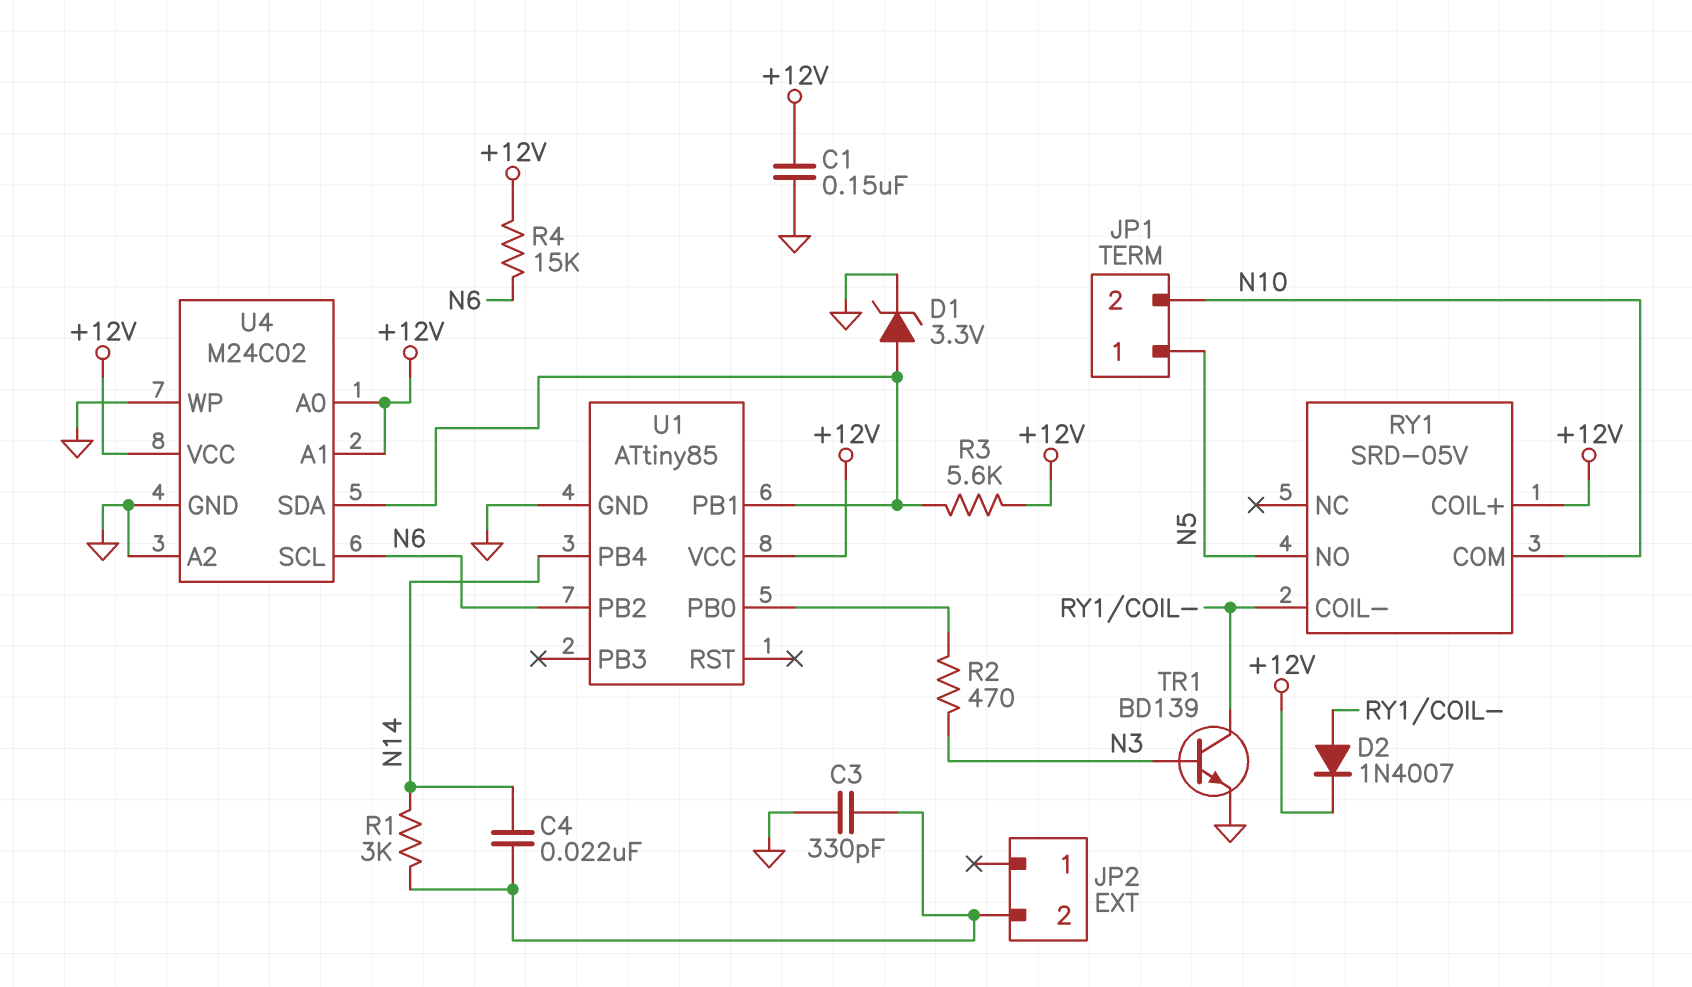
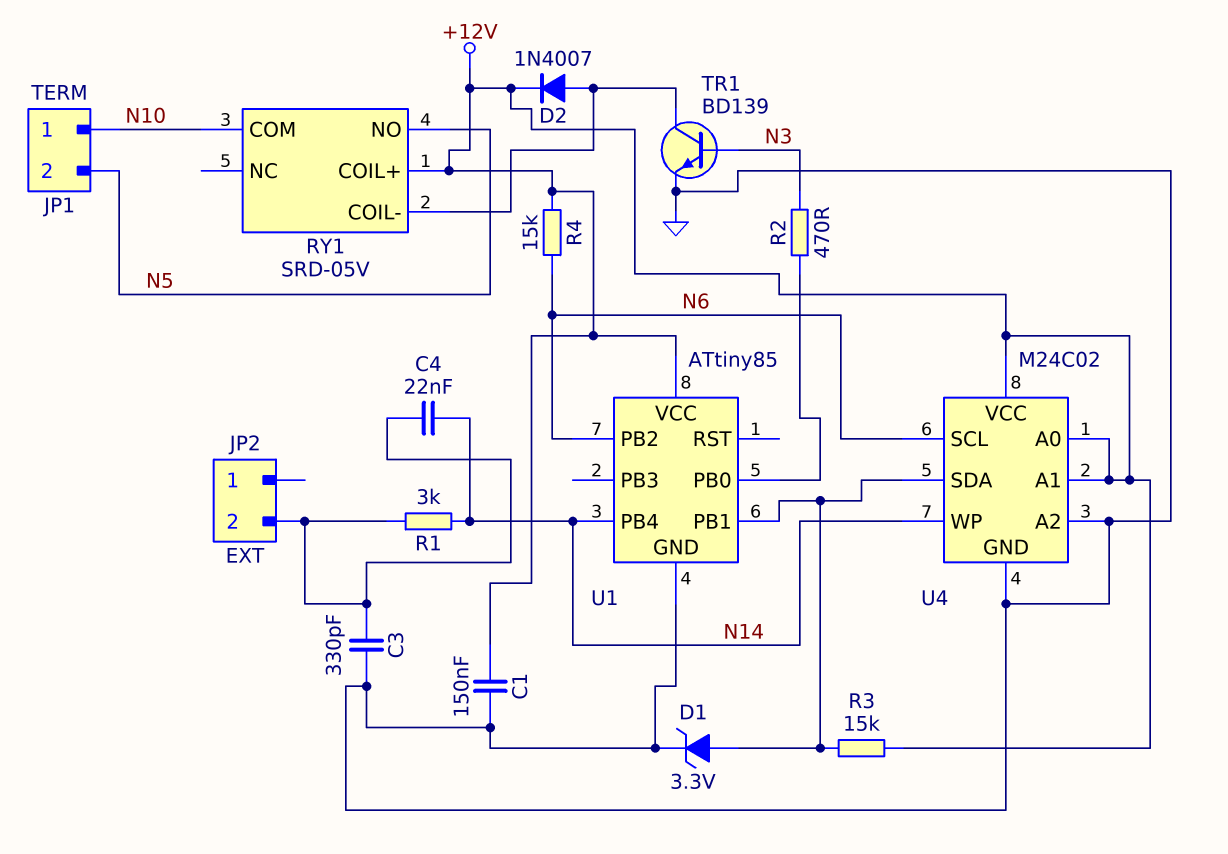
JP1 pin 1: N5 -> N10
JP1 pin 2: N10 -> N5
R3: 5.6k (+12V, U1/PB1) -> 15k (+12V, U1/PB1)
U4 pin WP: GND -> N14

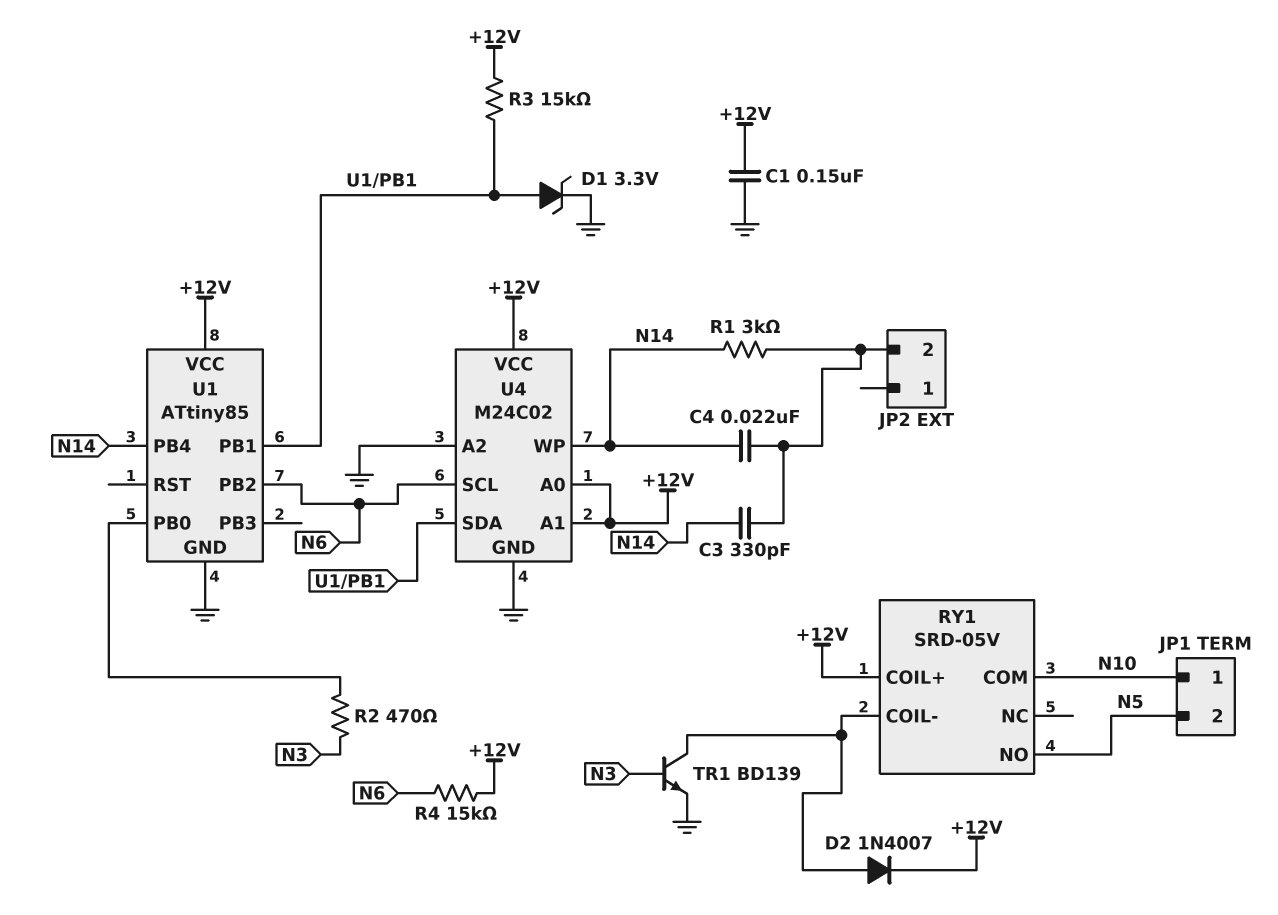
C3: 330pF (GND, JP2/2) -> 330pF (JP2/2, N14)

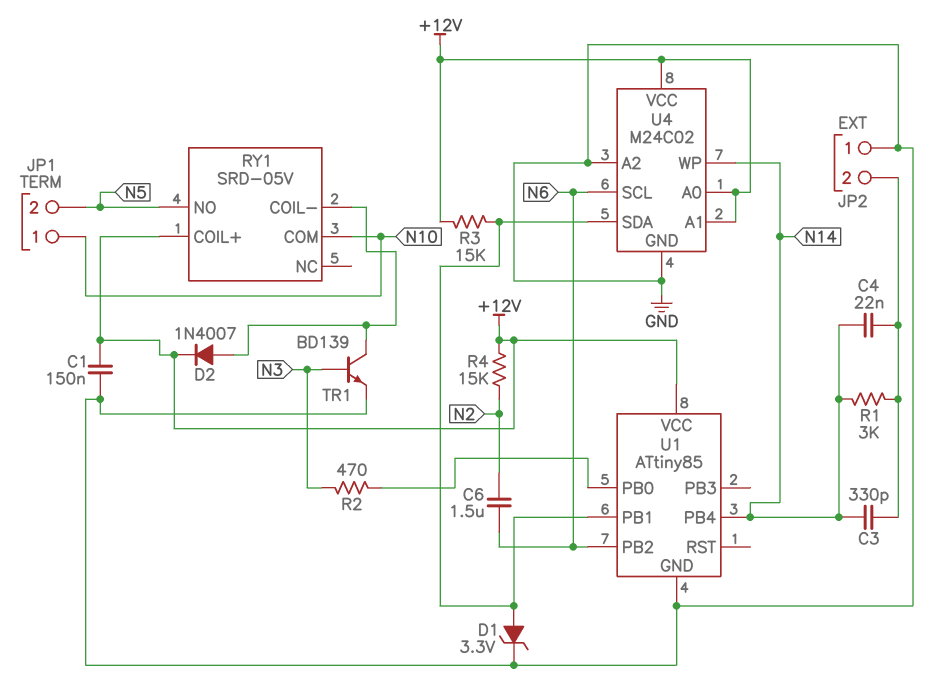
C6: none -> 1.5uF (N2, N6)
JP2 pin 1: none -> GND
R4: 15k (+12V, N6) -> 15k (+12V, N2)

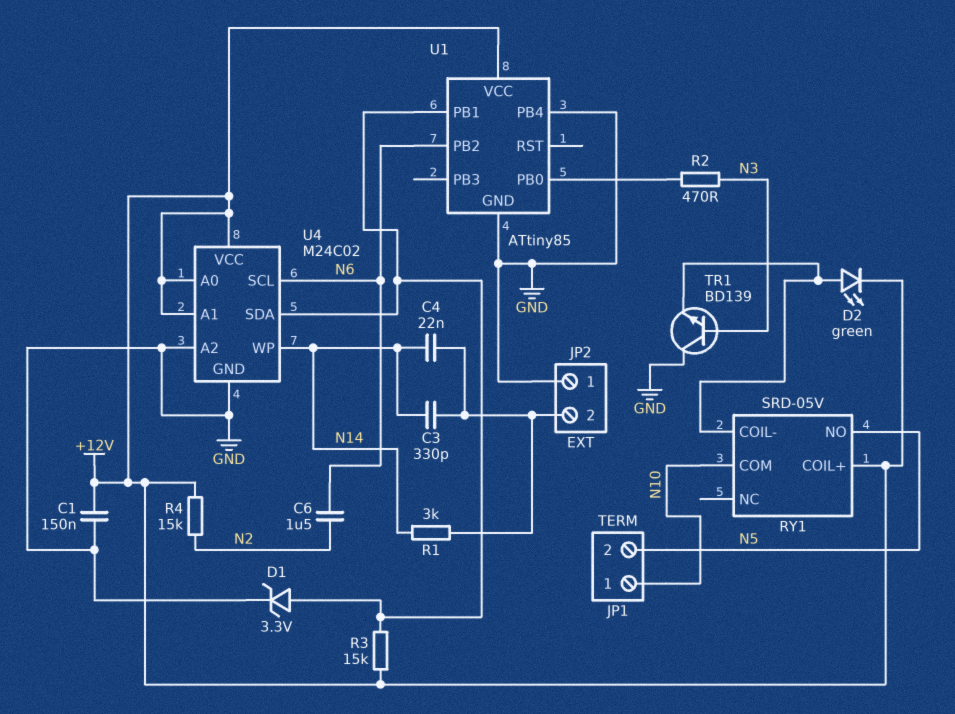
D2: diode 1N4007 (A RY1/COIL-, K +12V) -> LED green (A RY1/COIL-, K +12V)
TR1: NPN BD139 (B N3, C RY1/COIL-, E GND) -> NPN BD139 (B N3, C GND, E RY1/COIL-)
U1 pin PB4: N14 -> GND

